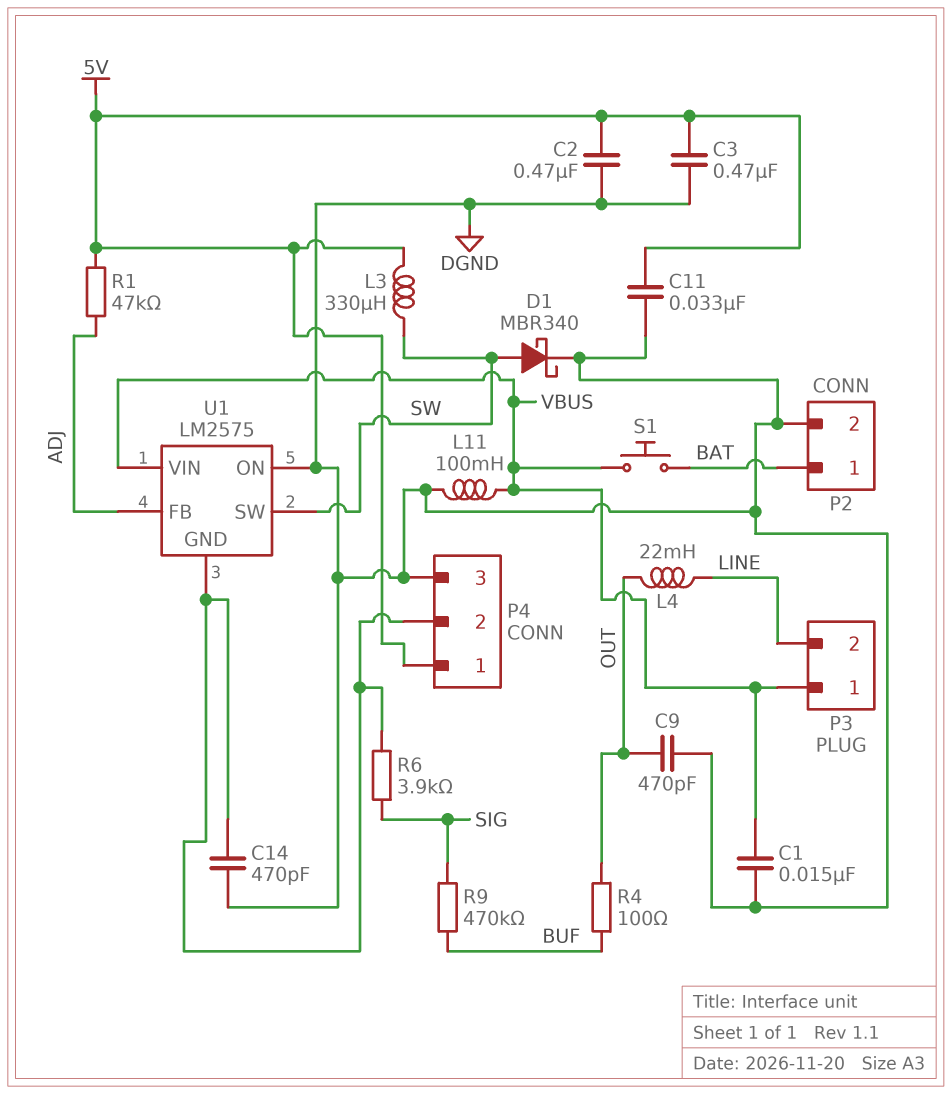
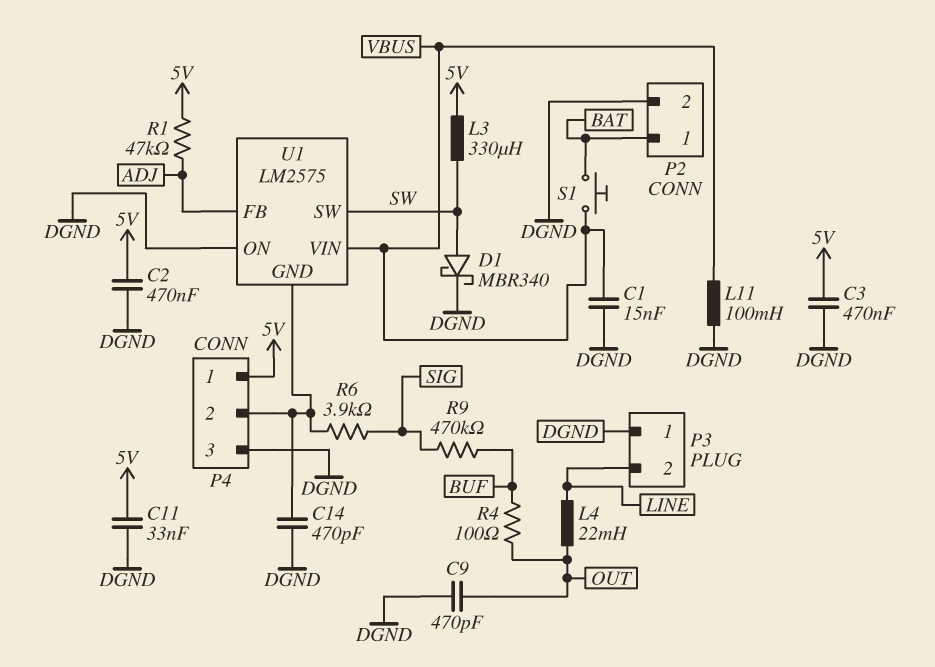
P3 pin 1: VBUS -> DGND

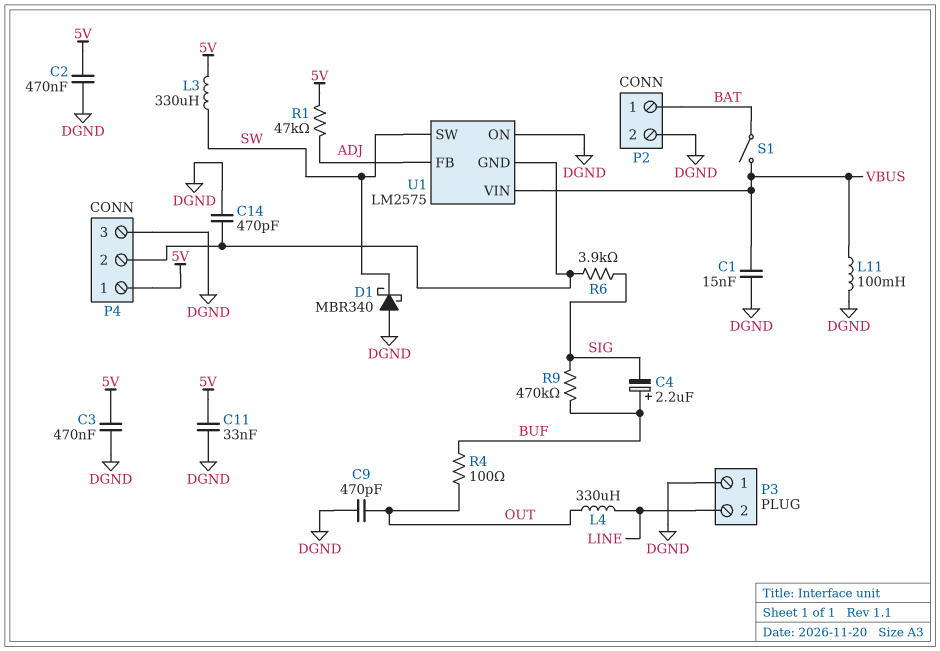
C4: none -> 2.2uF (plus BUF, minus SIG)
D1: schottky MBR340 (A SW, K DGND) -> schottky MBR340 (A DGND, K SW)
L4: 22mH (LINE, OUT) -> 330uH (LINE, OUT)
S1: button (BAT, VBUS) -> switch (BAT, VBUS)

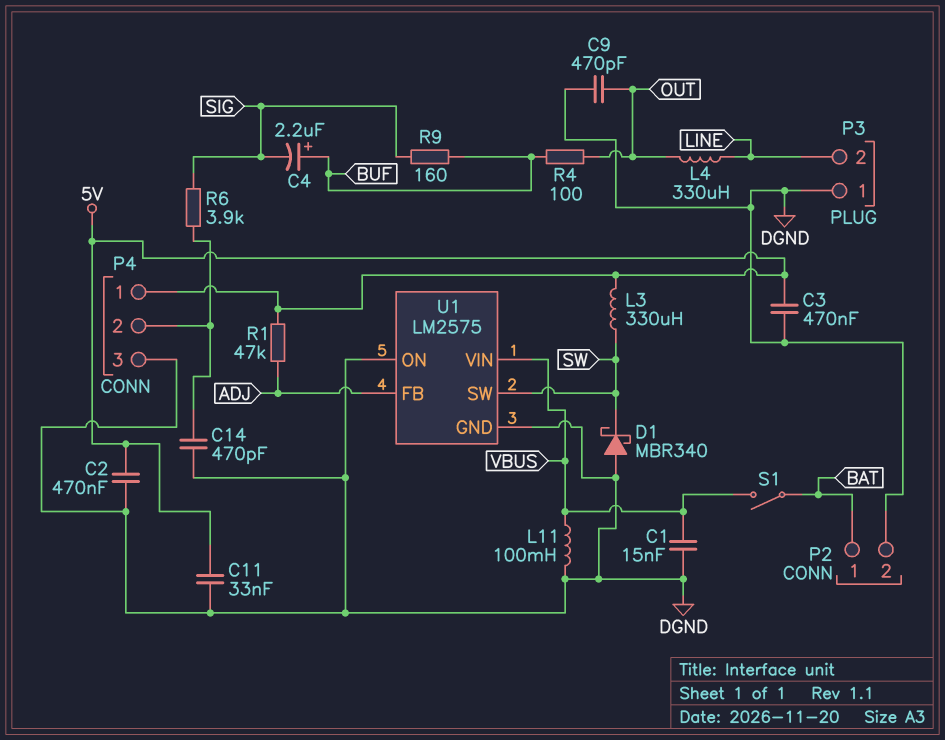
R9: 470k (BUF, SIG) -> 160 (BUF, SIG)
U1 pin GND: P4/2 -> DGND

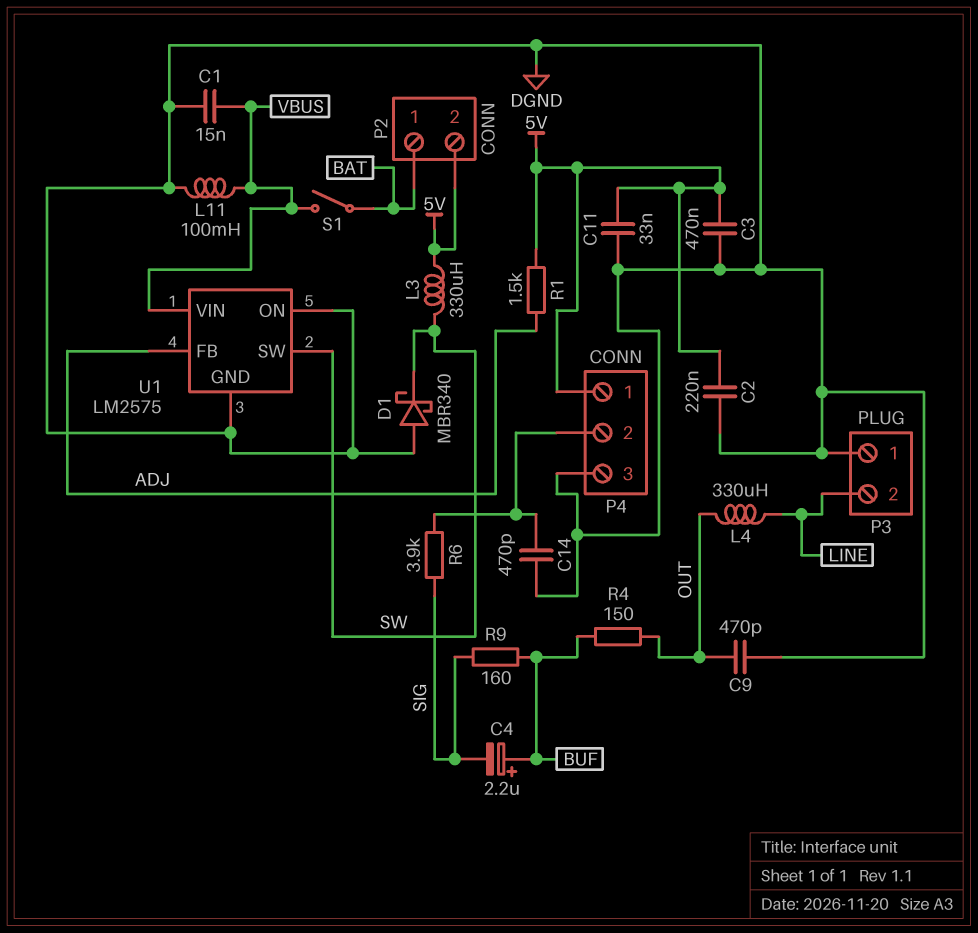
C2: 470nF (5V, DGND) -> 220nF (5V, DGND)
P2 pin 2: DGND -> 5V
R1: 47k (5V, ADJ) -> 1.5k (5V, ADJ)
R4: 100 (BUF, OUT) -> 150 (BUF, OUT)

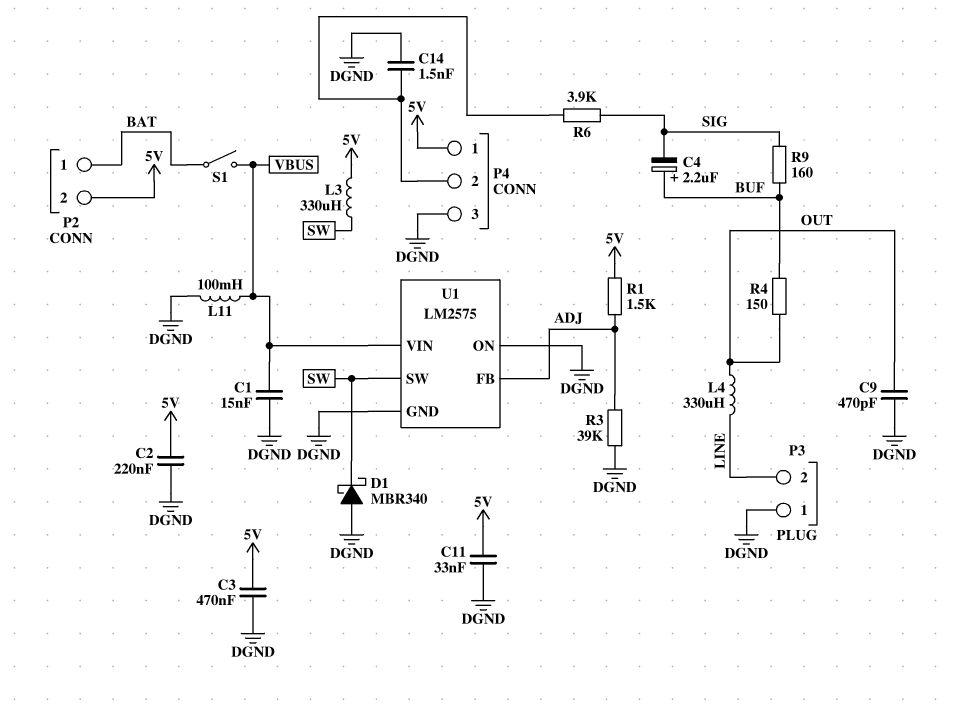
C14: 470pF (DGND, P4/2) -> 1.5nF (DGND, P4/2)
R3: none -> 39k (ADJ, DGND)

